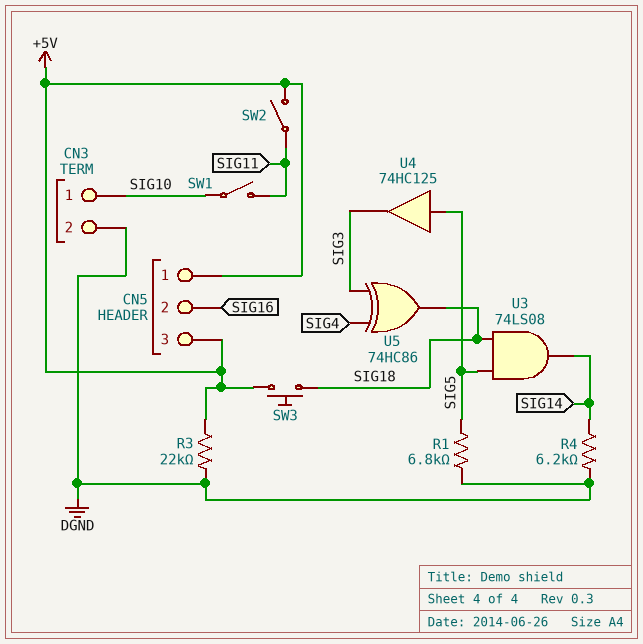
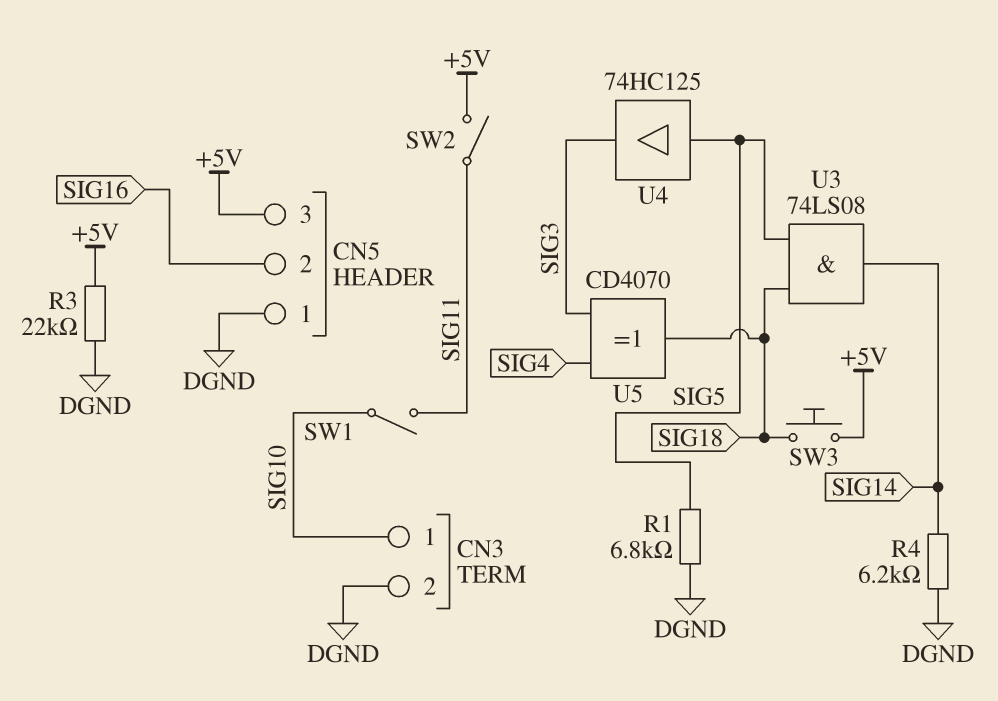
CN5 pin 1: +5V -> DGND
U5: XOR 74HC86 (in SIG3, in SIG4, out SIG18) -> XOR CD4070 (in SIG3, in SIG4, out SIG18)

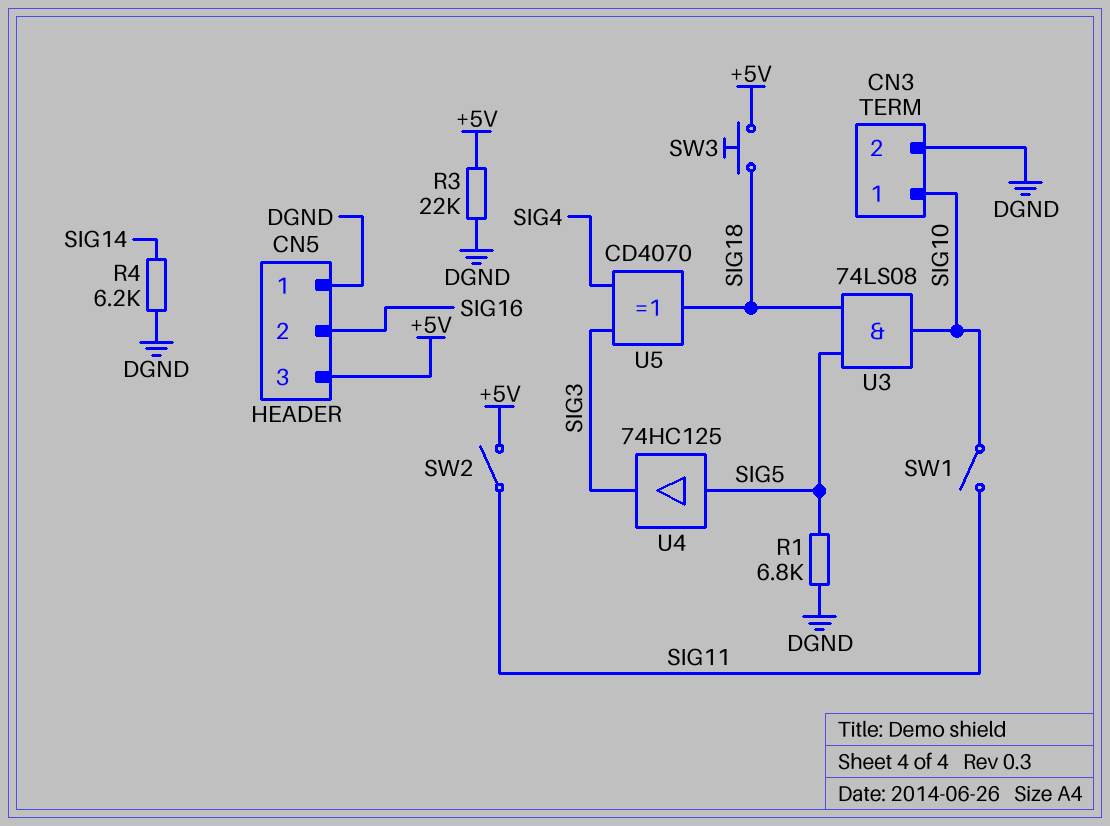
U3: AND 74LS08 (in SIG5, in SIG18, out SIG14) -> AND 74LS08 (in SIG5, in SIG18, out SIG10)

